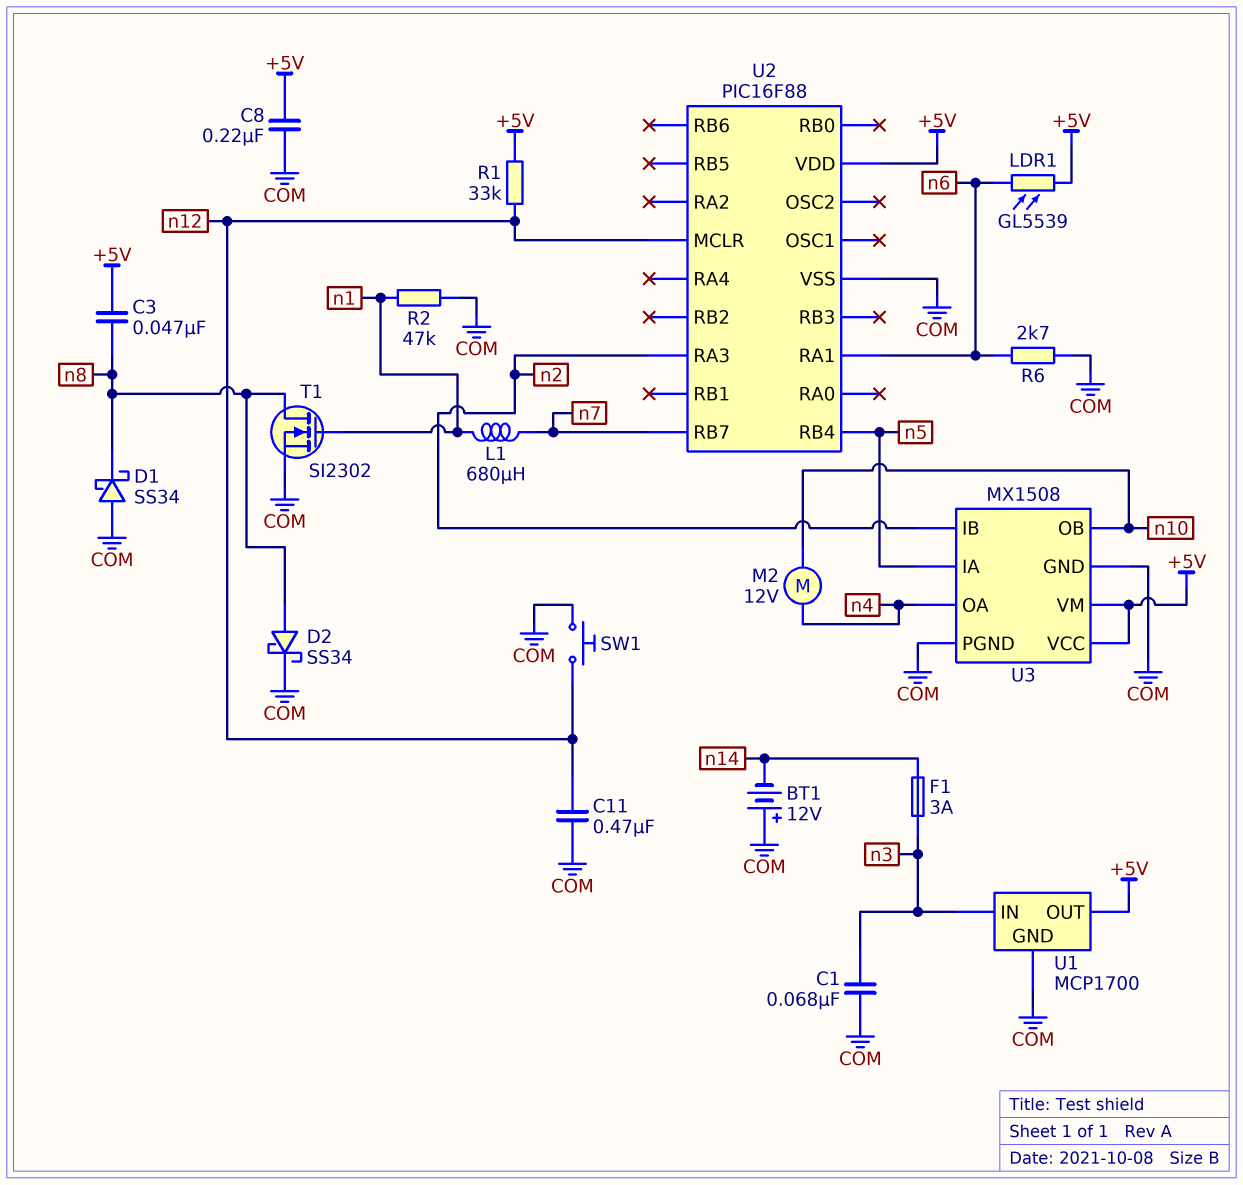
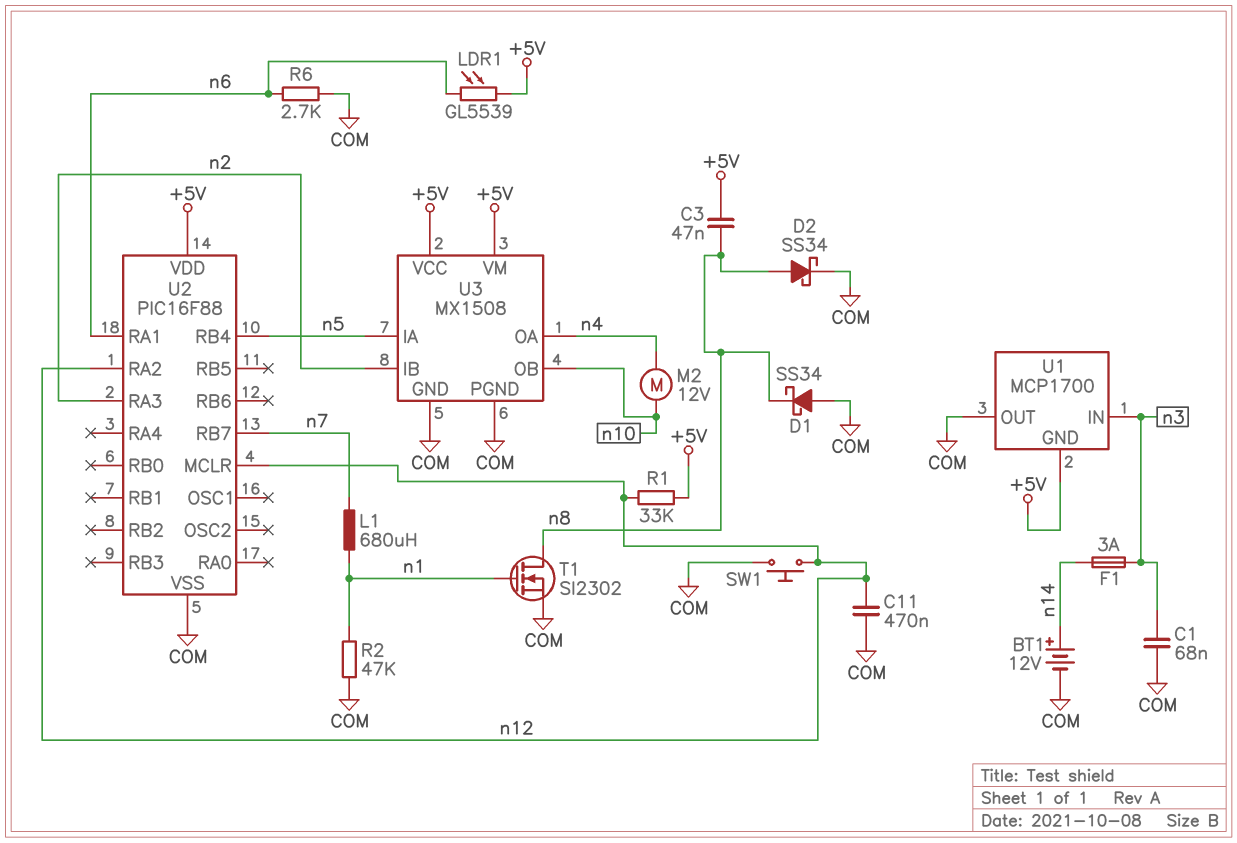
BT1: 12V (plus COM, minus n14) -> 12V (plus n14, minus COM)
C8: 220nF (+5V, COM) -> none
U1 pin GND: COM -> +5V
U1 pin OUT: +5V -> COM
U2 pin RA2: none -> n12

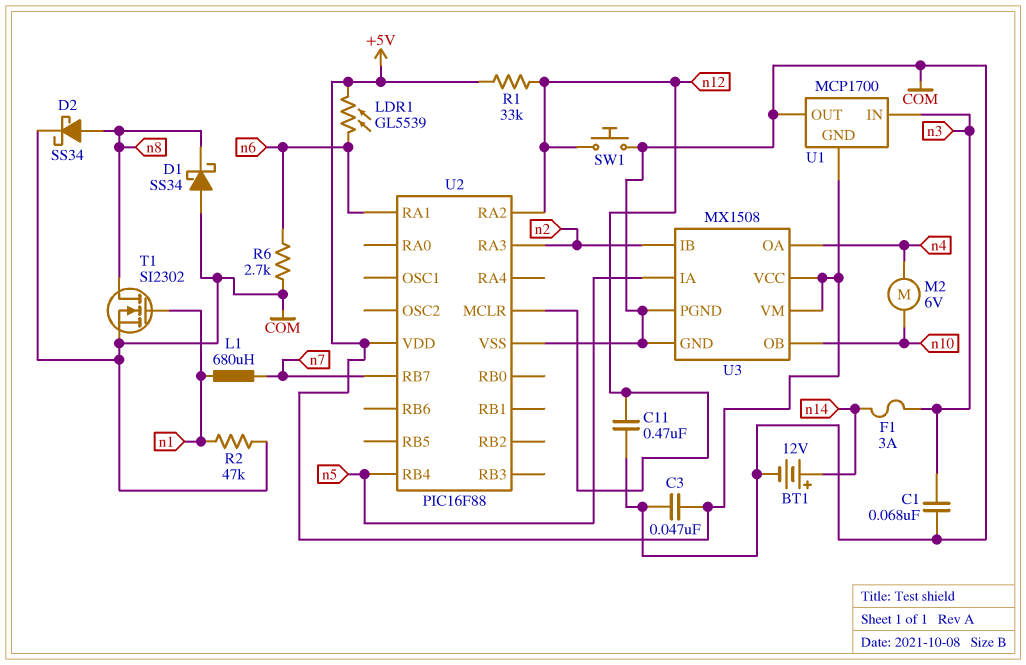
C3: 47nF (+5V, n8) -> 47nF (+5V, COM)
M2: motor 12V (n4, n10) -> motor 6V (n4, n10)

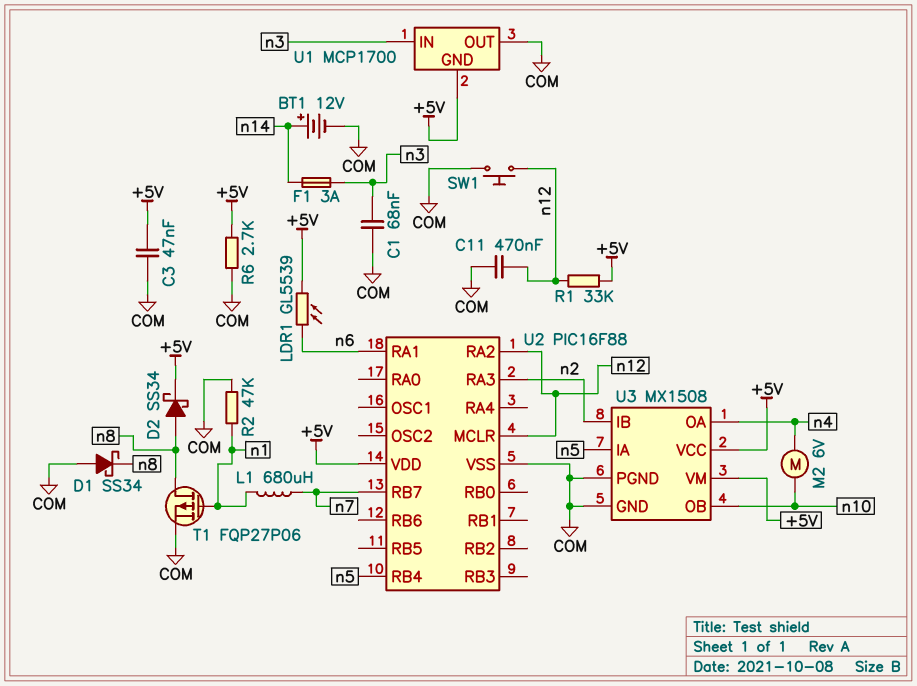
D2: schottky SS34 (A n8, K COM) -> schottky SS34 (A n8, K +5V)
R6: 2.7k (COM, n6) -> 2.7k (+5V, COM)
T1: NMOS SI2302 (G n1, D n8, S COM) -> PMOS FQP27P06 (G n1, D n8, S COM)

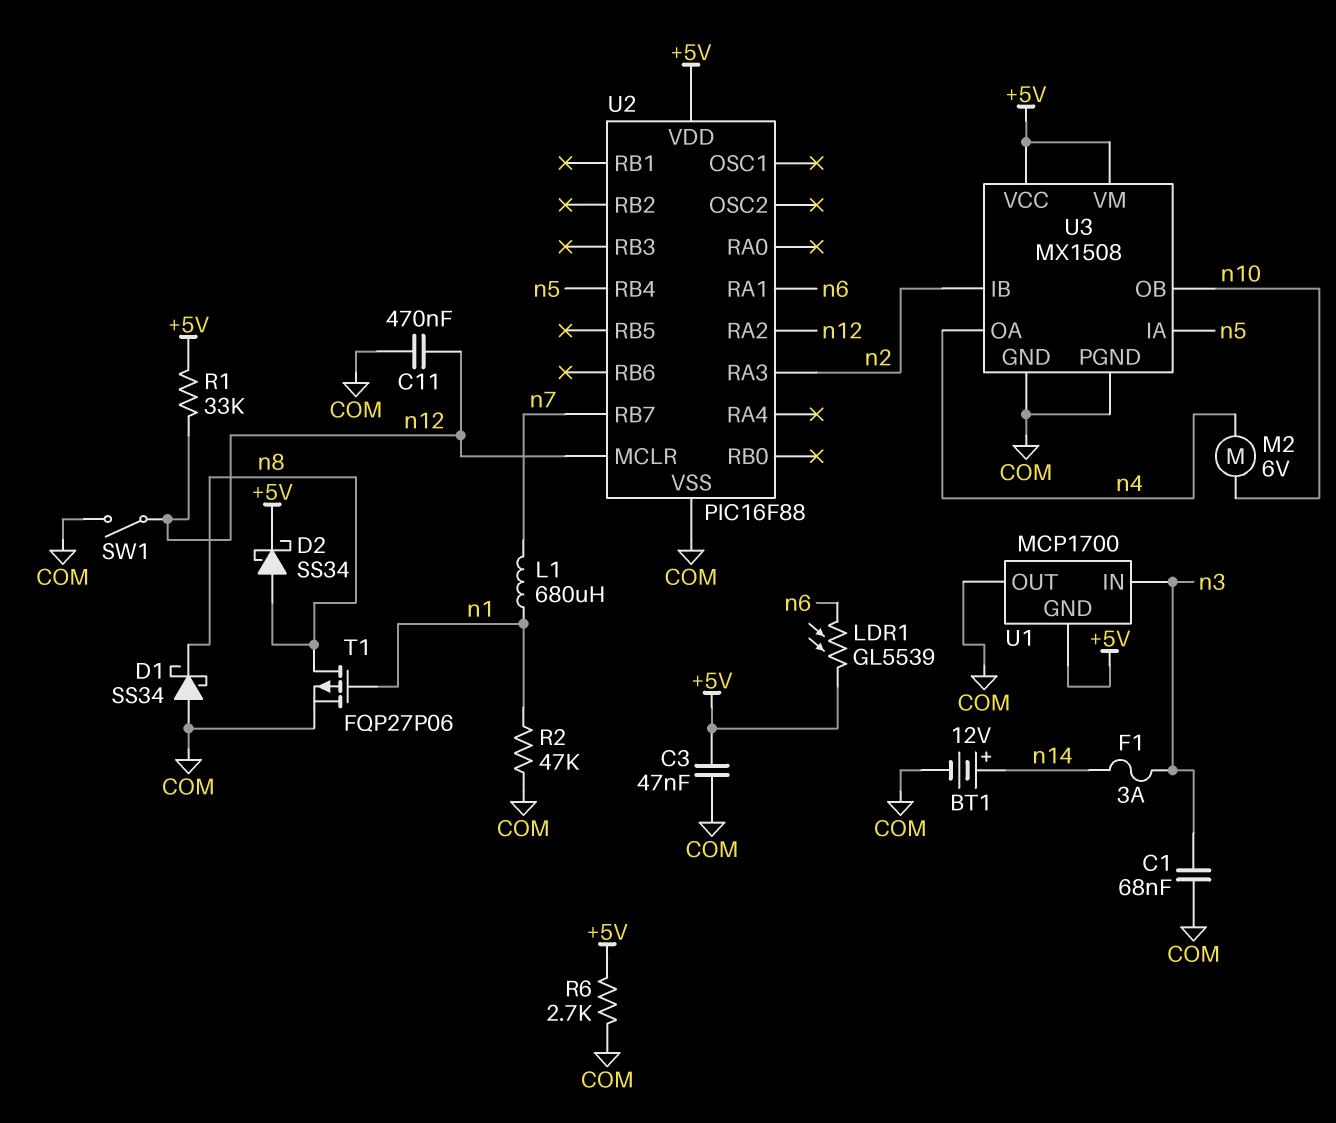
SW1: button (COM, n12) -> switch (COM, n12)

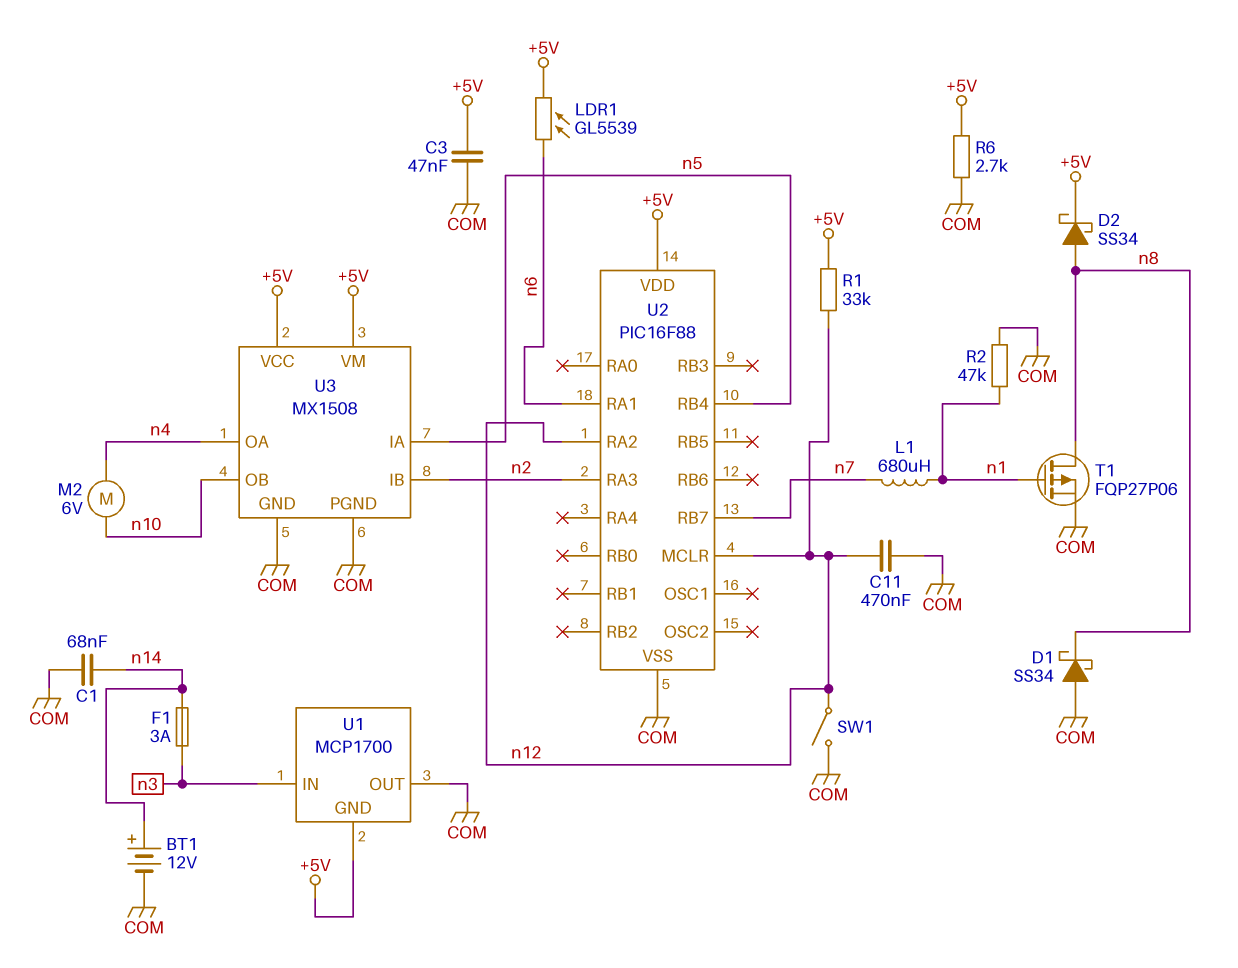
C1: 68nF (COM, n3) -> 68nF (COM, n14)

